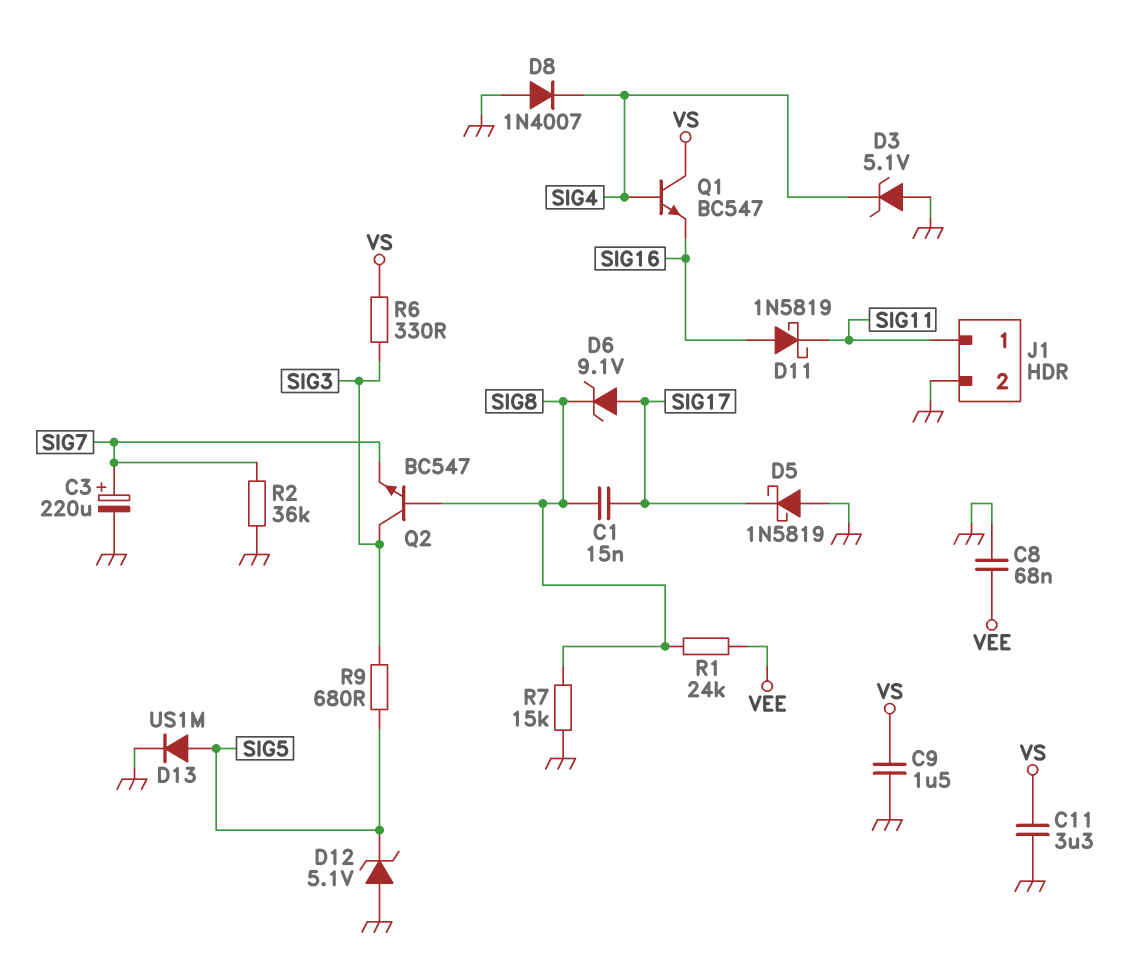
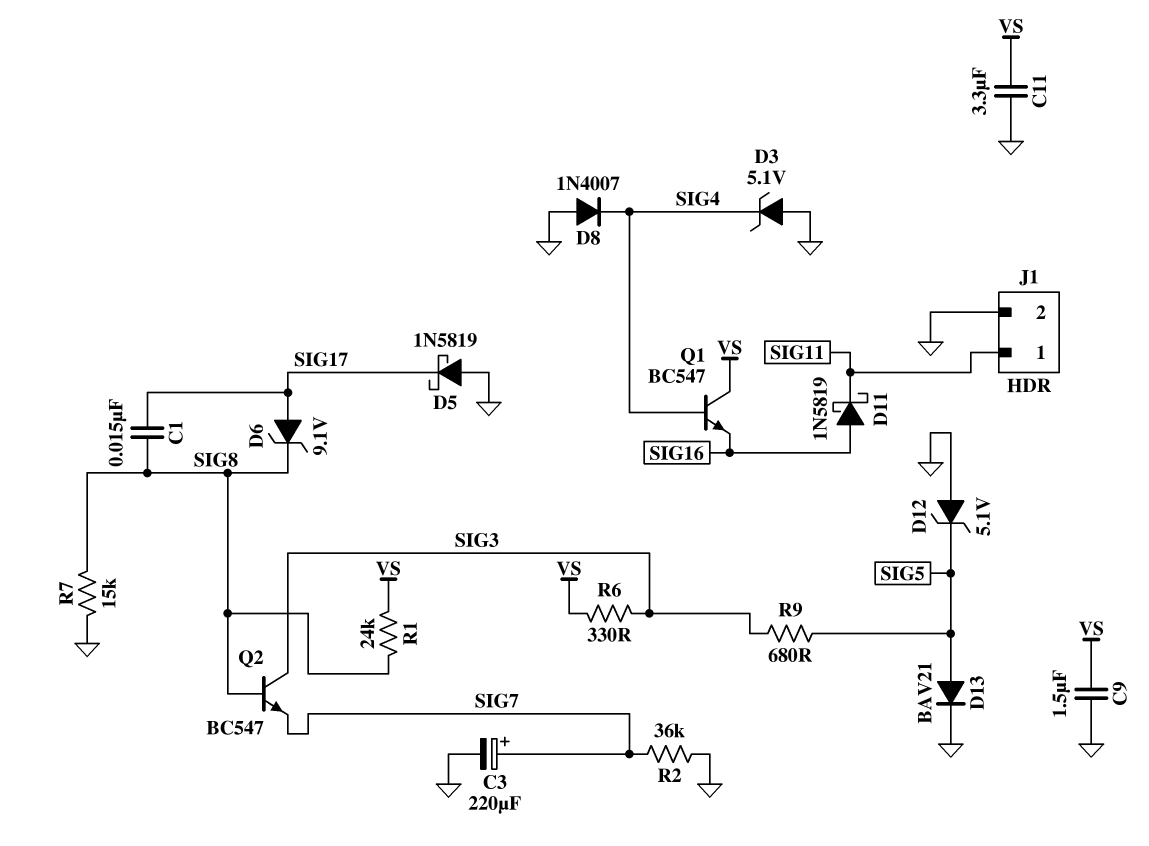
C8: 68nF (GND, VEE) -> none
D13: diode US1M (A SIG5, K GND) -> diode BAV21 (A SIG5, K GND)
R1: 24k (SIG8, VEE) -> 24k (SIG8, VS)

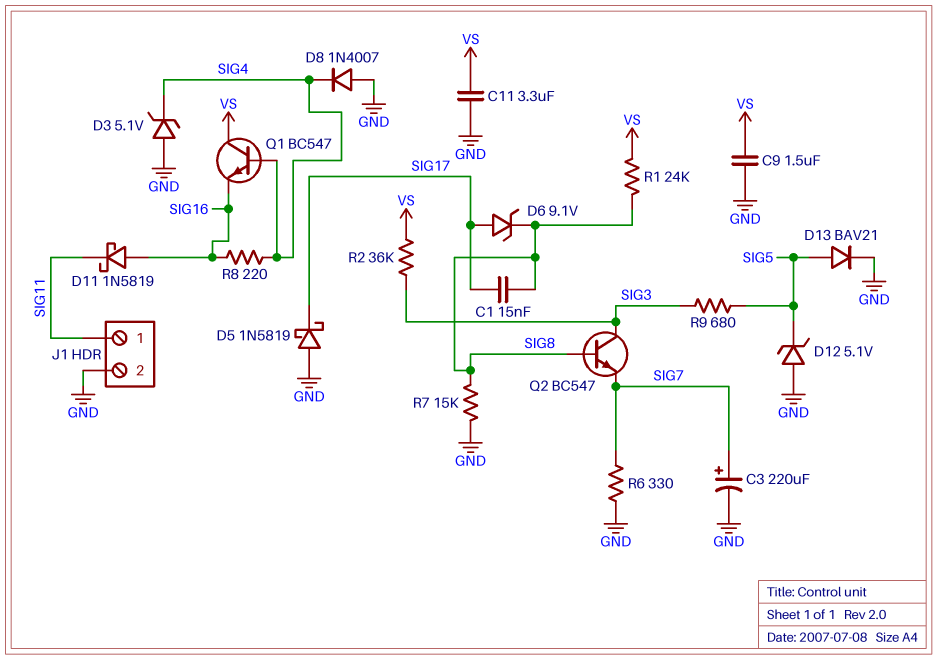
R2: 36k (GND, SIG7) -> 36k (SIG3, VS)
R6: 330 (SIG3, VS) -> 330 (GND, SIG7)
R8: none -> 220 (SIG4, SIG16)

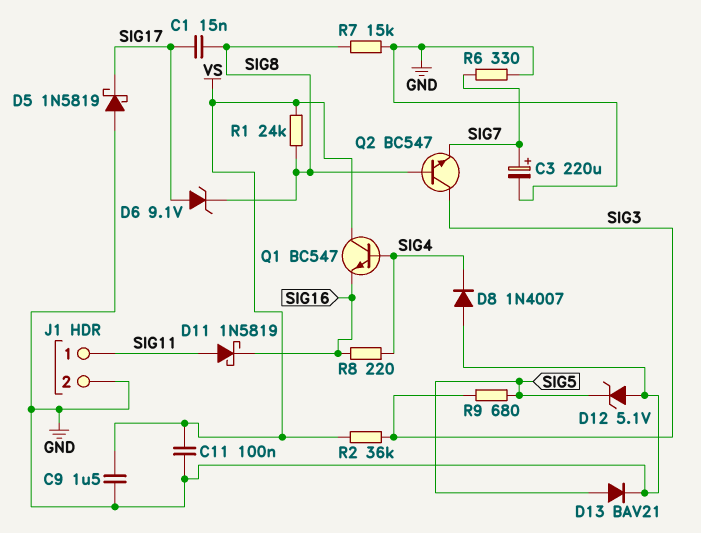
C11: 3.3uF (GND, VS) -> 100nF (GND, VS)
D3: zener 5.1V (A GND, K SIG4) -> none
D11: schottky 1N5819 (A SIG16, K SIG11) -> schottky 1N5819 (A SIG11, K SIG16)

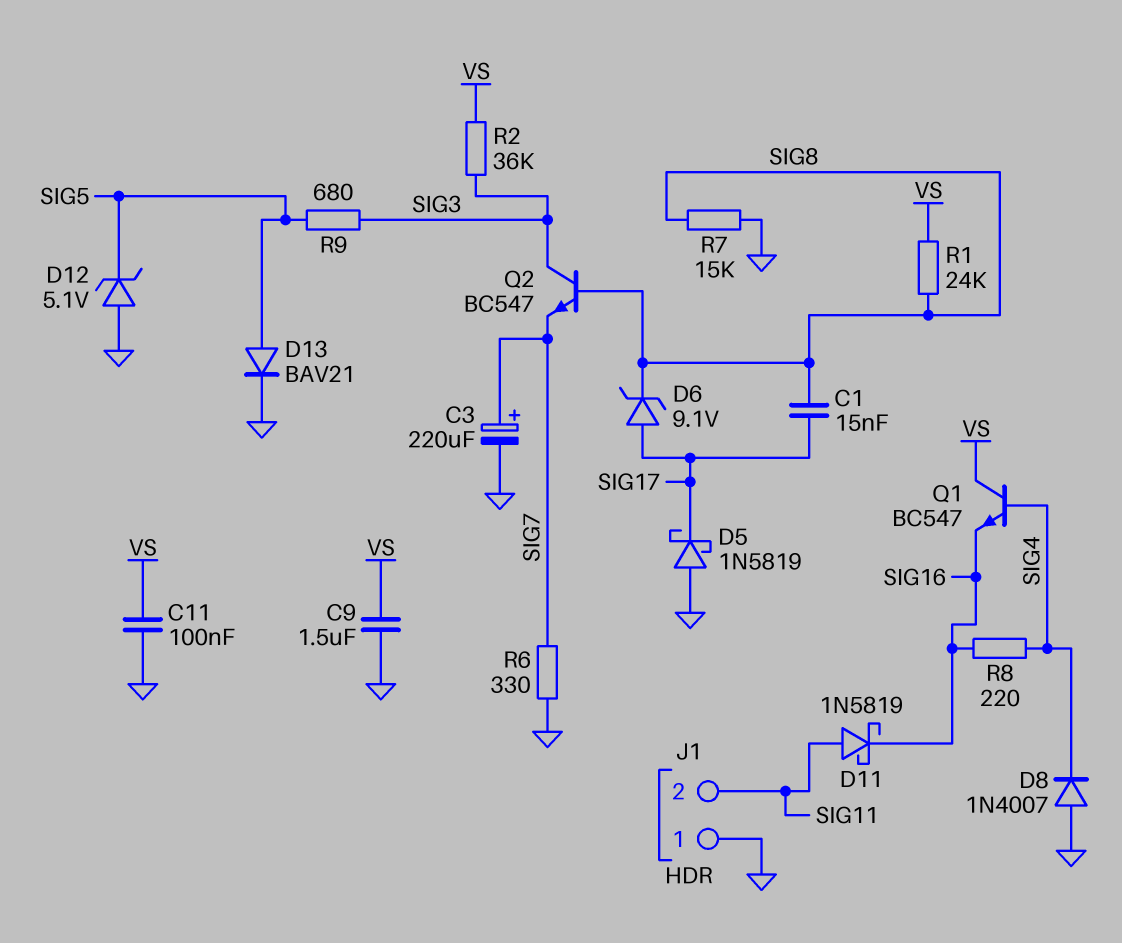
J1 pin 1: SIG11 -> GND
J1 pin 2: GND -> SIG11

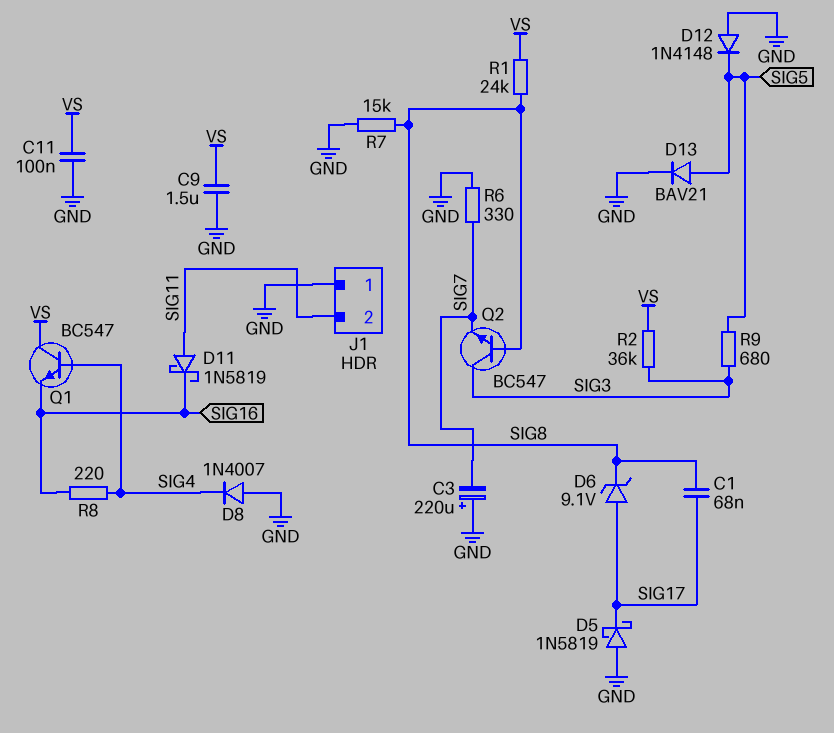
C1: 15nF (SIG8, SIG17) -> 68nF (SIG8, SIG17)
C3: 220uF (plus SIG7, minus GND) -> 220uF (plus GND, minus SIG7)
D12: zener 5.1V (A GND, K SIG5) -> diode 1N4148 (A GND, K SIG5)

